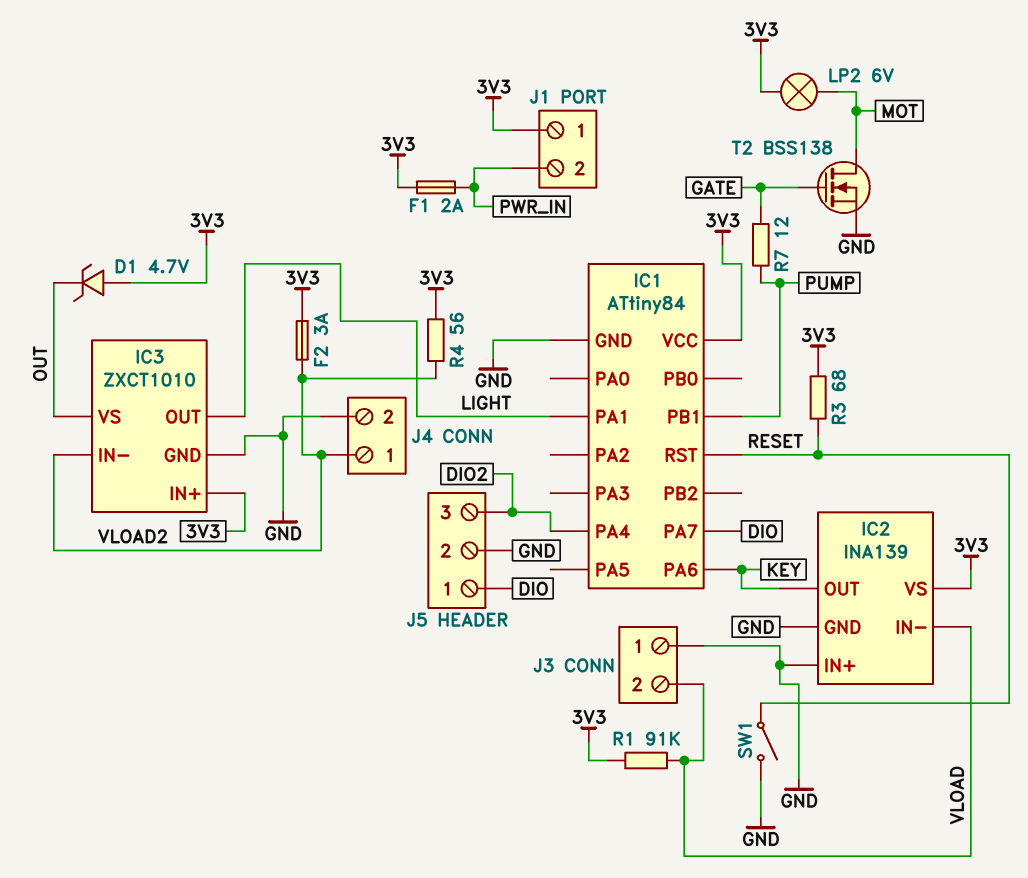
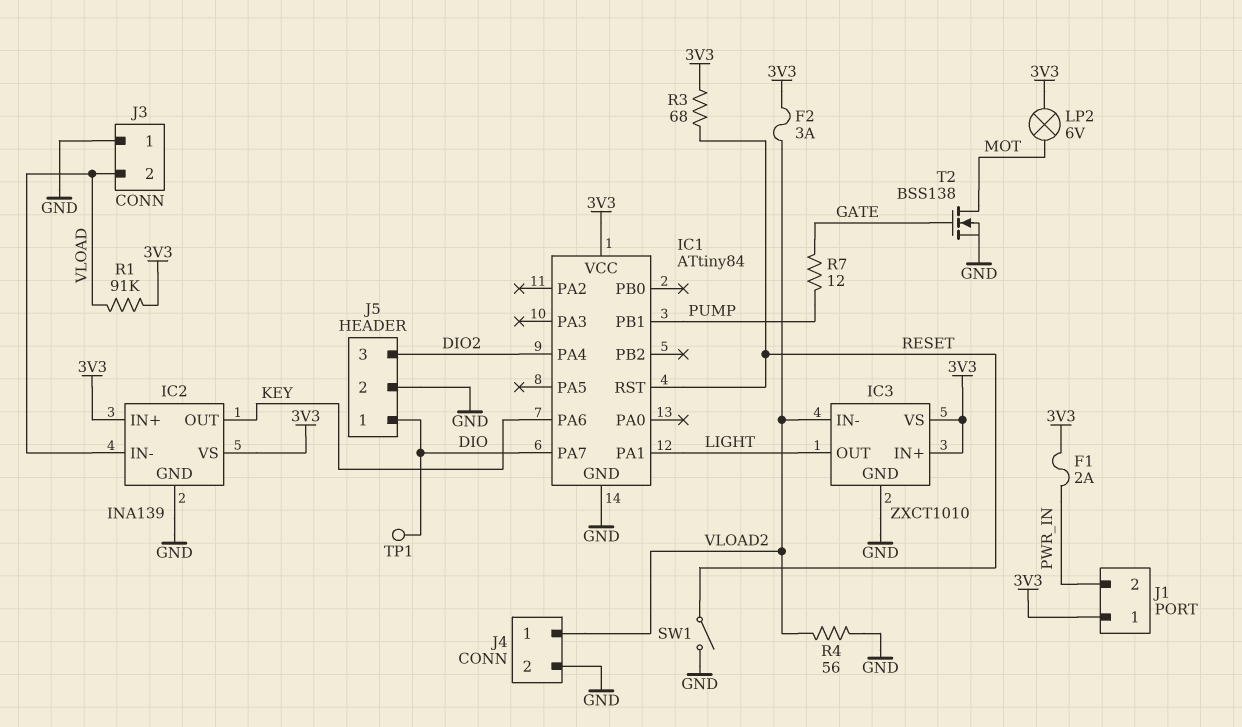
D1: zener 4.7V (A 3V3, K OUT) -> none
IC2 pin IN+: GND -> 3V3
IC3 pin VS: OUT -> 3V3
R4: 56 (3V3, VLOAD2) -> 56 (GND, VLOAD2)
TP1: none -> test point (DIO)

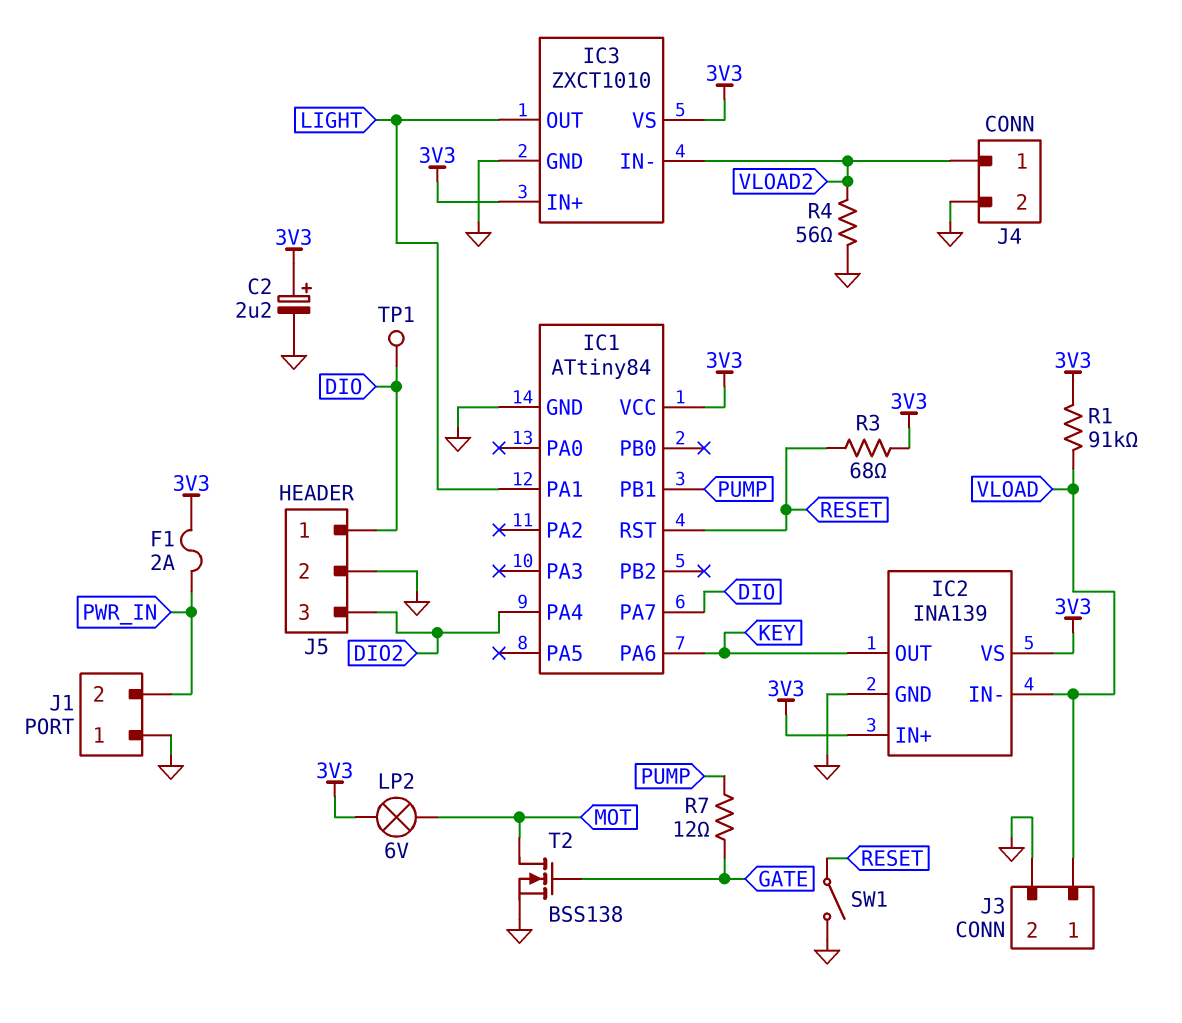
C2: none -> 2.2uF (plus 3V3, minus GND)
F2: 3A (3V3, VLOAD2) -> none
J1 pin 1: 3V3 -> GND
J3 pin 1: GND -> VLOAD
J3 pin 2: VLOAD -> GND

